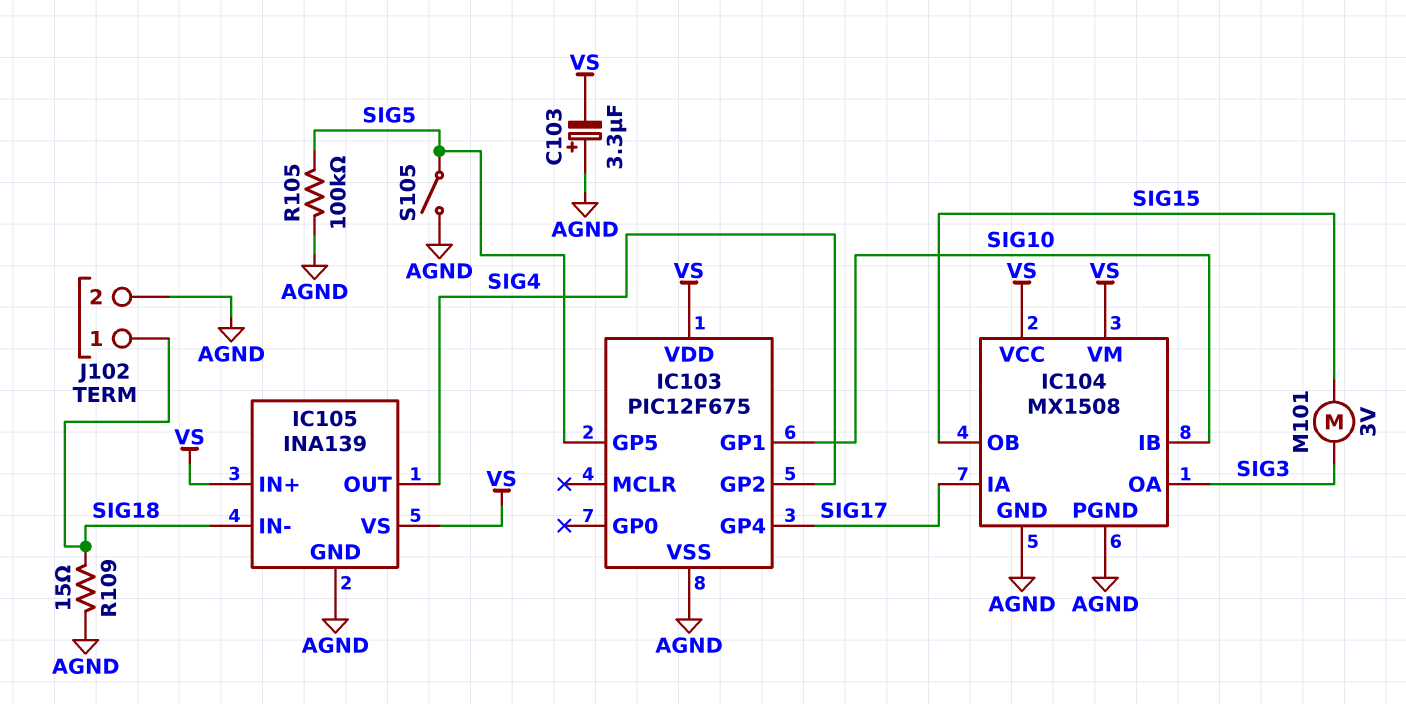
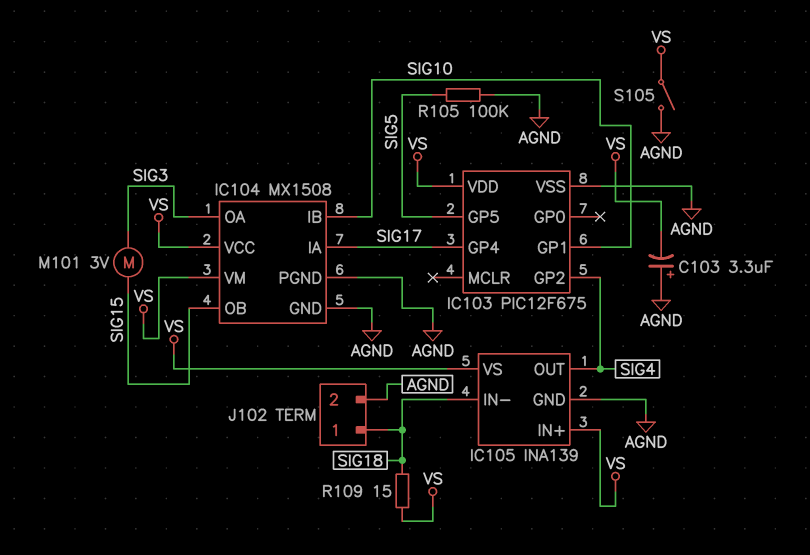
R109: 15 (AGND, SIG18) -> 15 (SIG18, VS)
S105: switch (AGND, SIG5) -> switch (AGND, VS)

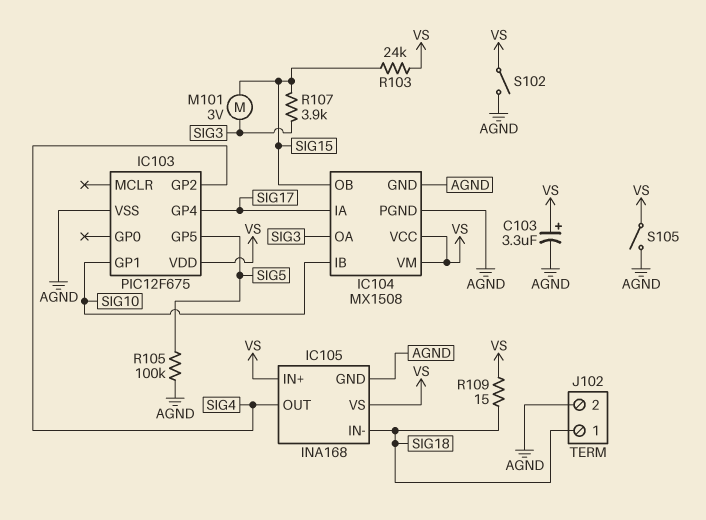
C103: 3.3uF (plus AGND, minus VS) -> 3.3uF (plus VS, minus AGND)
IC105: INA139 -> INA168
R103: none -> 24k (SIG15, VS)
R107: none -> 3.9k (SIG3, SIG15)
S102: none -> switch (AGND, VS)

